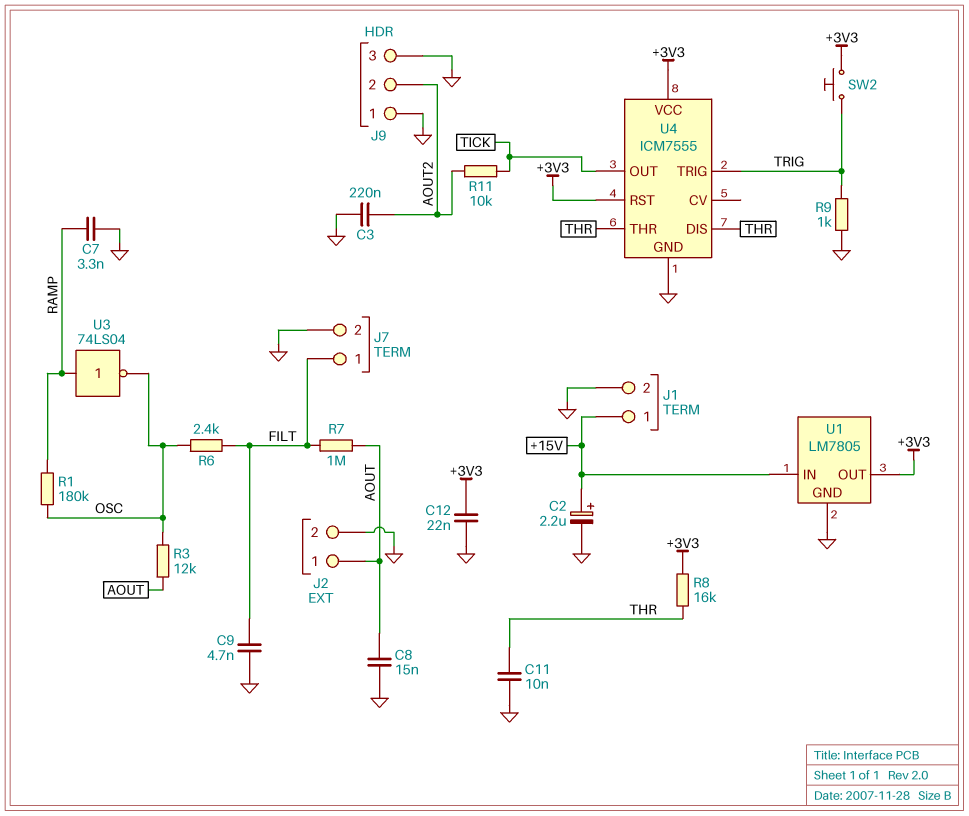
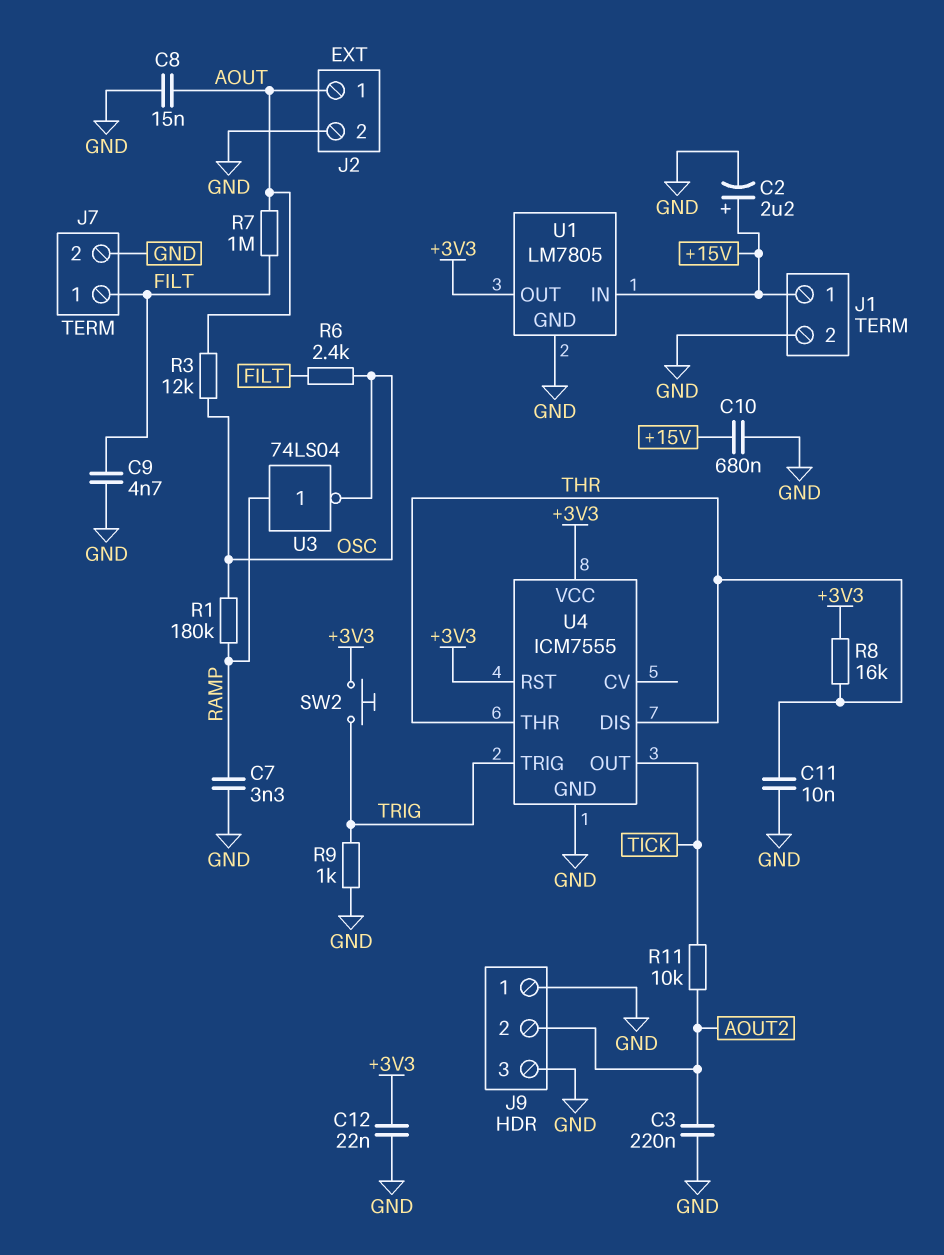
C10: none -> 680nF (+15V, GND)

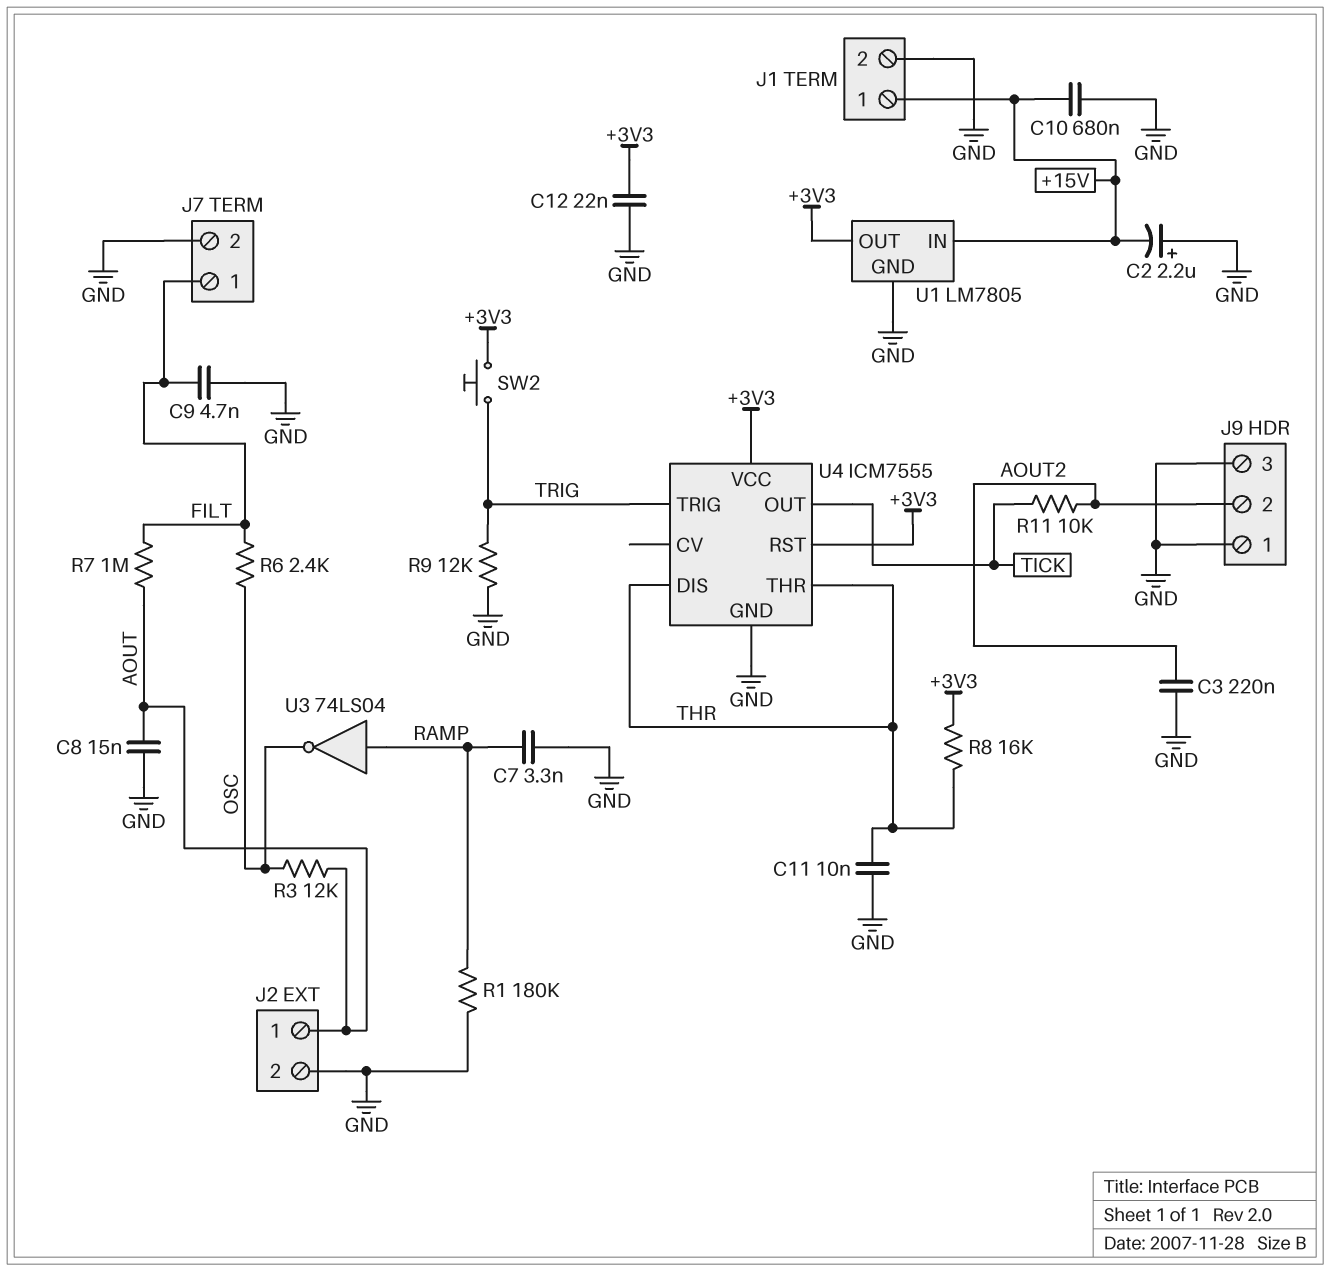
C2: 2.2uF (plus +15V, minus GND) -> 2.2uF (plus GND, minus +15V)
R1: 180k (OSC, RAMP) -> 180k (GND, RAMP)
R9: 1k (GND, TRIG) -> 12k (GND, TRIG)

